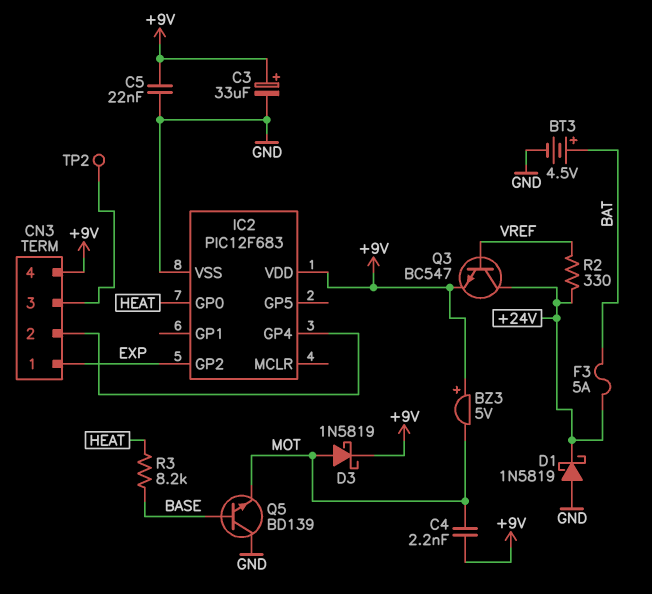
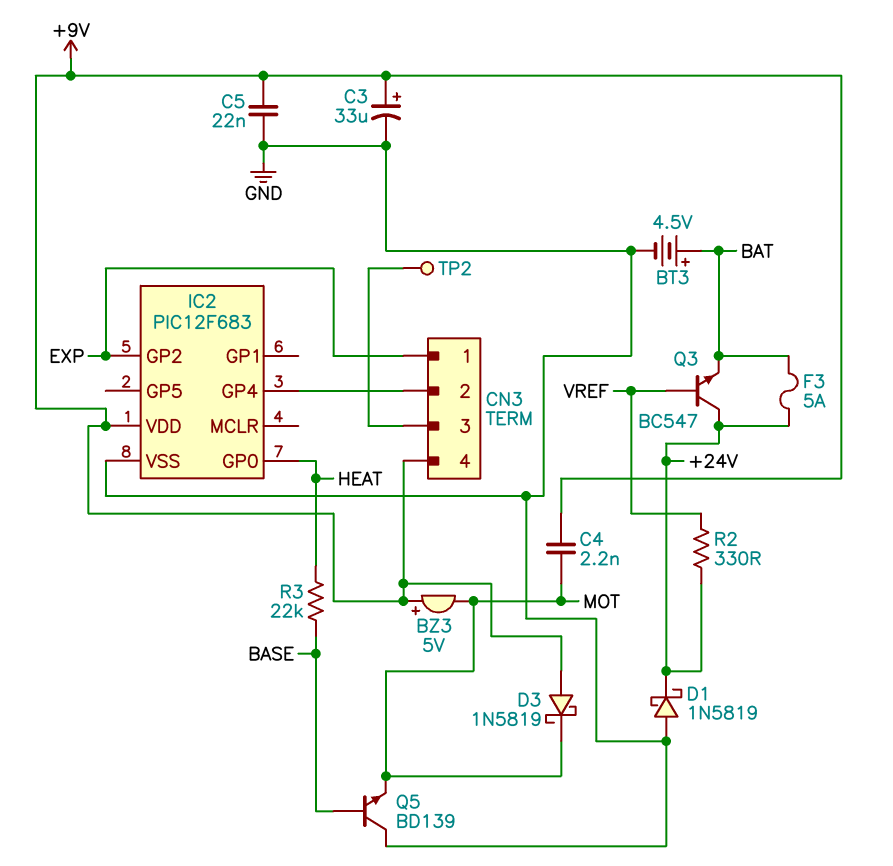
D3: schottky 1N5819 (A MOT, K +9V) -> schottky 1N5819 (A +9V, K MOT)
Q3: NPN BC547 (B VREF, C +24V, E +9V) -> NPN BC547 (B VREF, C +24V, E BAT)
R3: 8.2k (BASE, HEAT) -> 22k (BASE, HEAT)

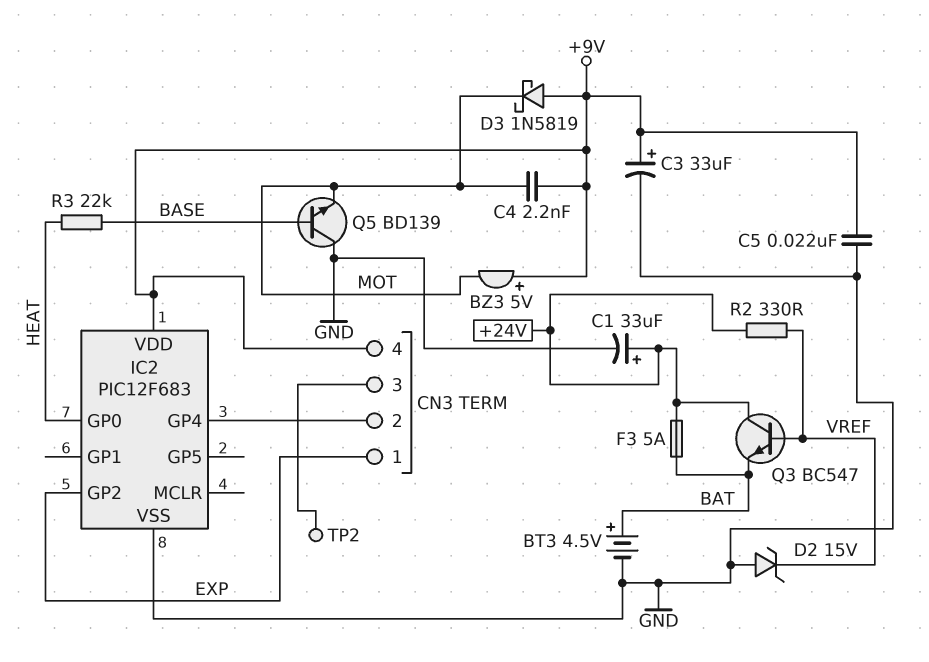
C1: none -> 33uF (plus +24V, minus GND)
D1: schottky 1N5819 (A GND, K +24V) -> none
D2: none -> zener 15V (A GND, K VREF)

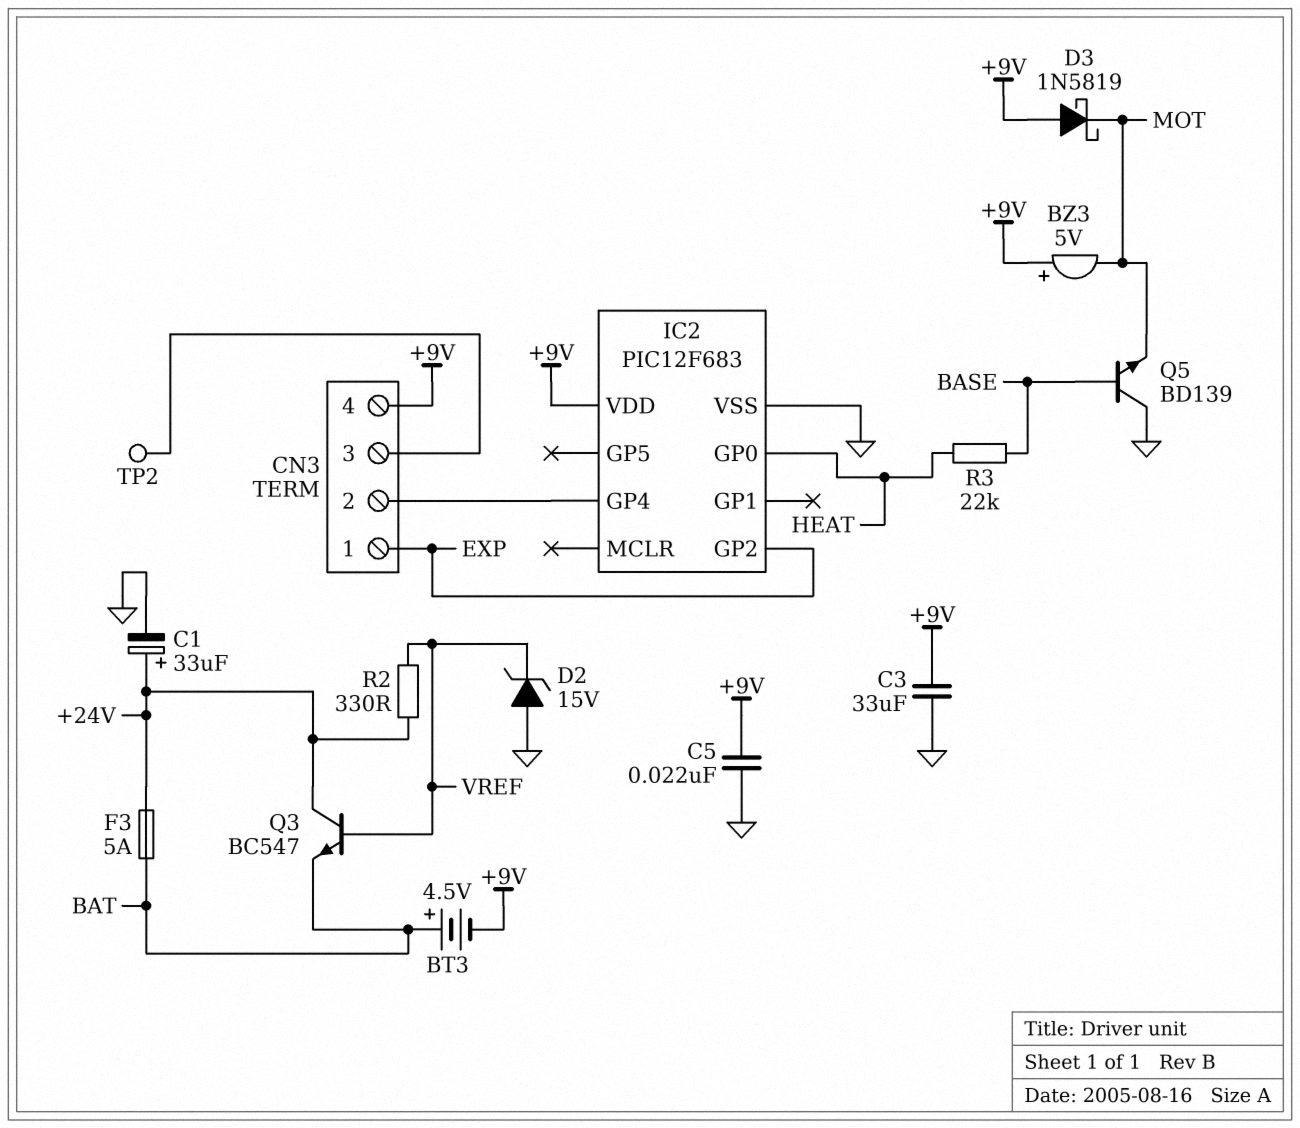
BT3: 4.5V (plus BAT, minus GND) -> 4.5V (plus BAT, minus +9V)
C3: 33uF (plus +9V, minus GND) -> 33uF (+9V, GND)
C4: 2.2nF (+9V, MOT) -> none

